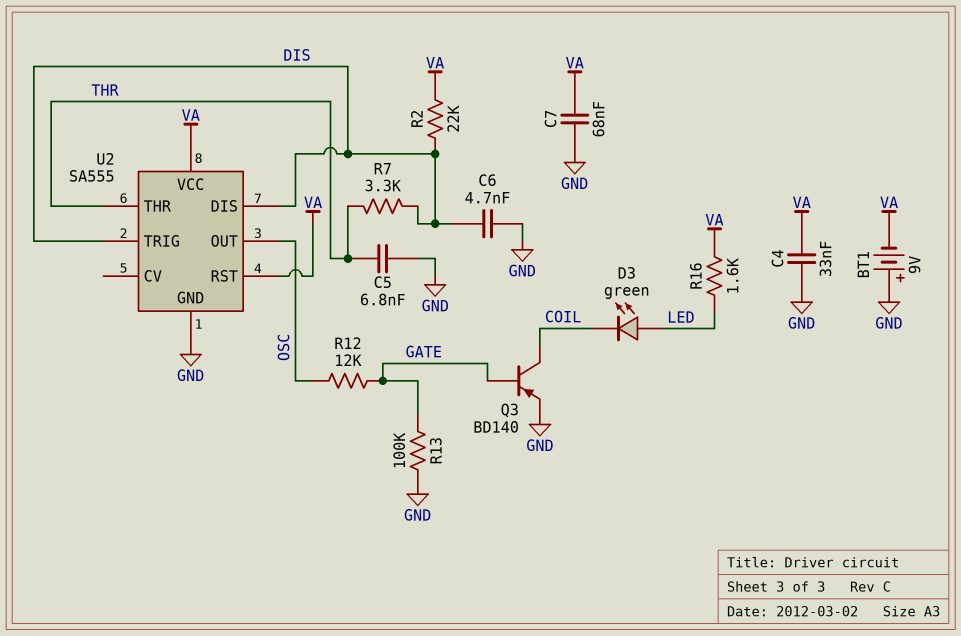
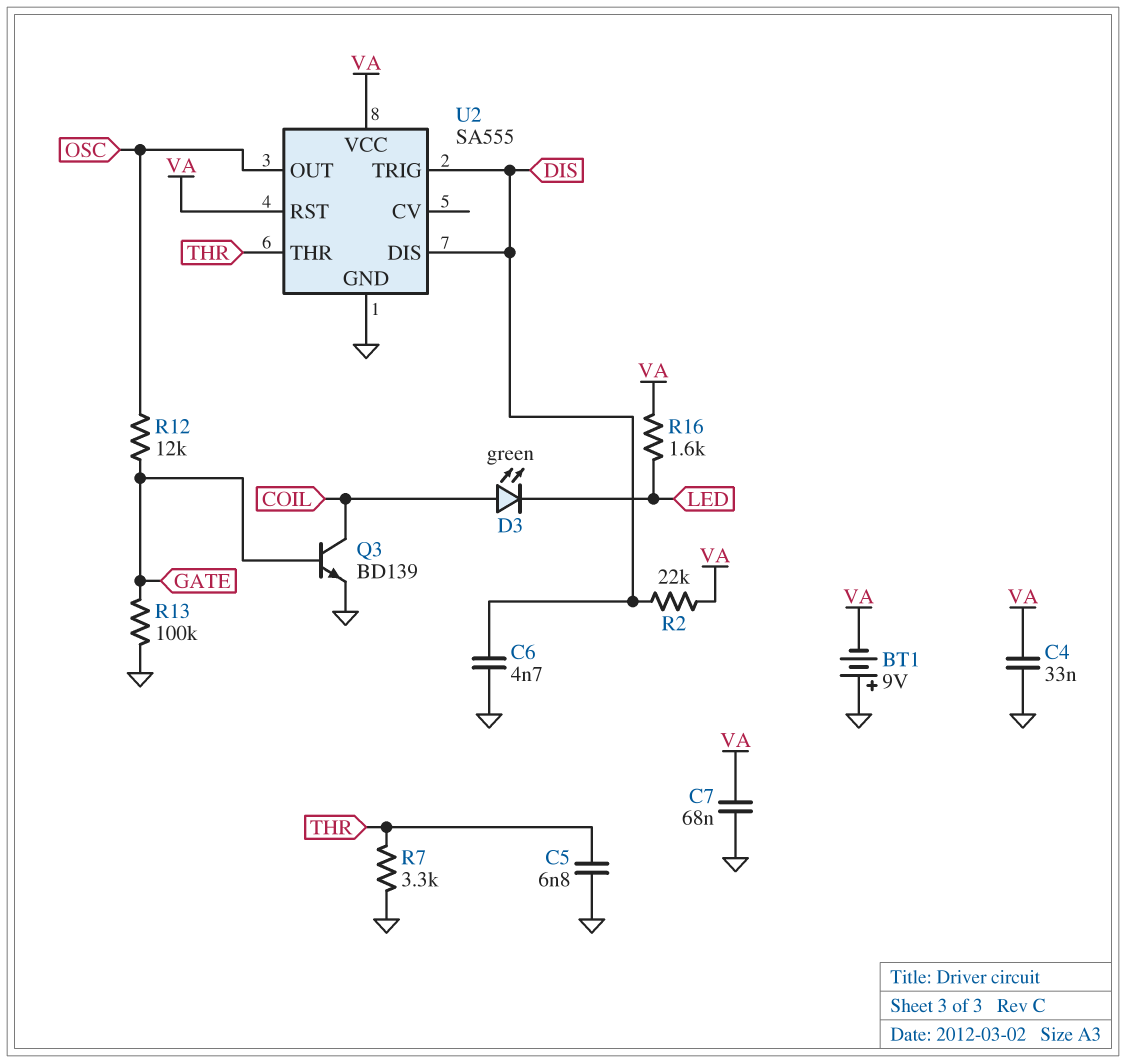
D3: LED green (A LED, K COIL) -> LED green (A COIL, K LED)
Q3: PNP BD140 (B GATE, C COIL, E GND) -> NPN BD139 (B GATE, C COIL, E GND)
R7: 3.3k (DIS, THR) -> 3.3k (GND, THR)

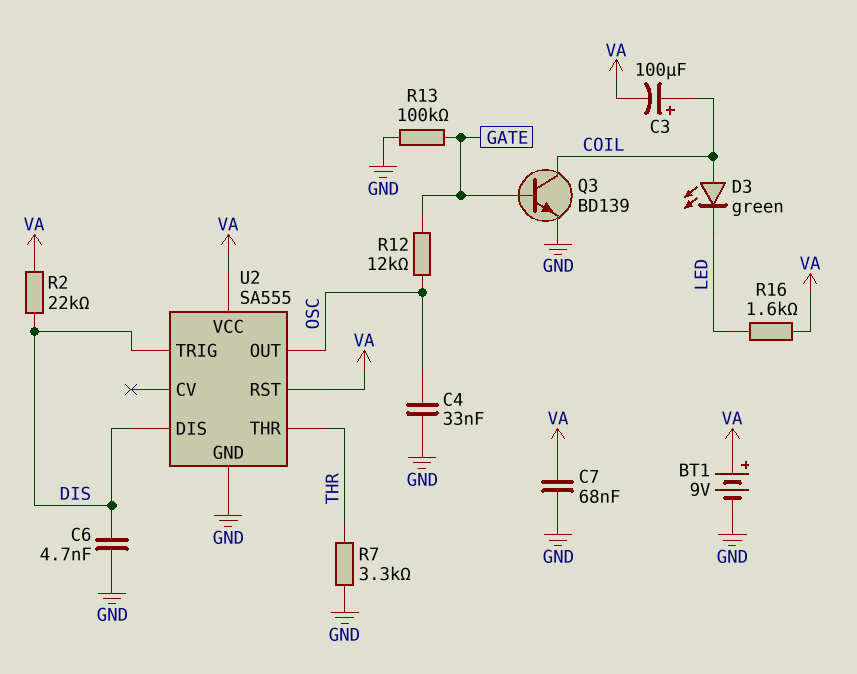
BT1: 9V (plus GND, minus VA) -> 9V (plus VA, minus GND)
C3: none -> 100uF (plus COIL, minus VA)
C4: 33nF (GND, VA) -> 33nF (GND, OSC)
C5: 6.8nF (GND, THR) -> none

